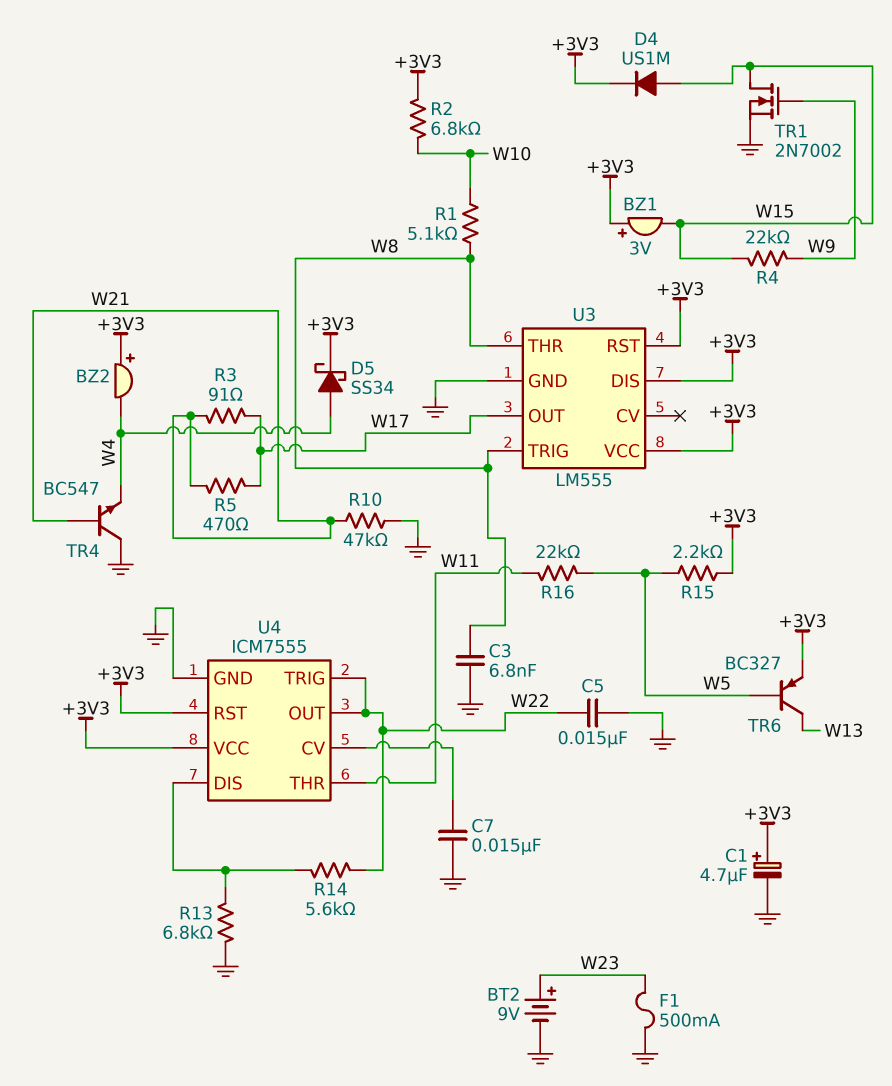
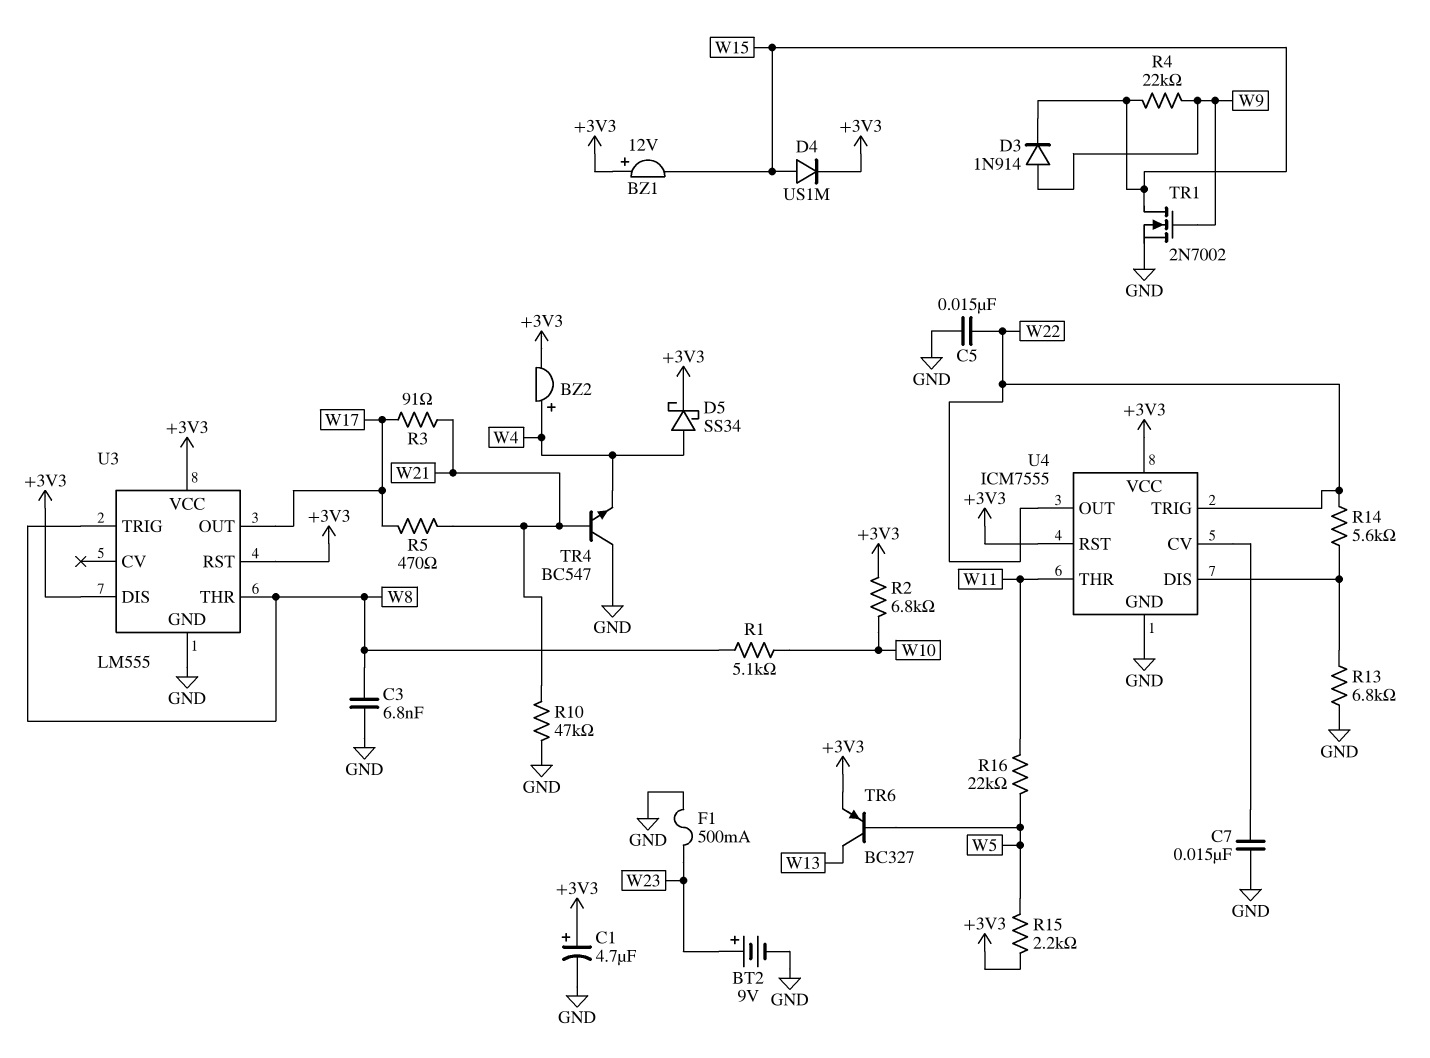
BZ1: buzzer 3V (plus +3V3, minus W15) -> buzzer 12V (plus +3V3, minus W15)
BZ2: buzzer (plus +3V3, minus W4) -> buzzer (plus W4, minus +3V3)
D3: none -> diode 1N914 (A W9, K W15)

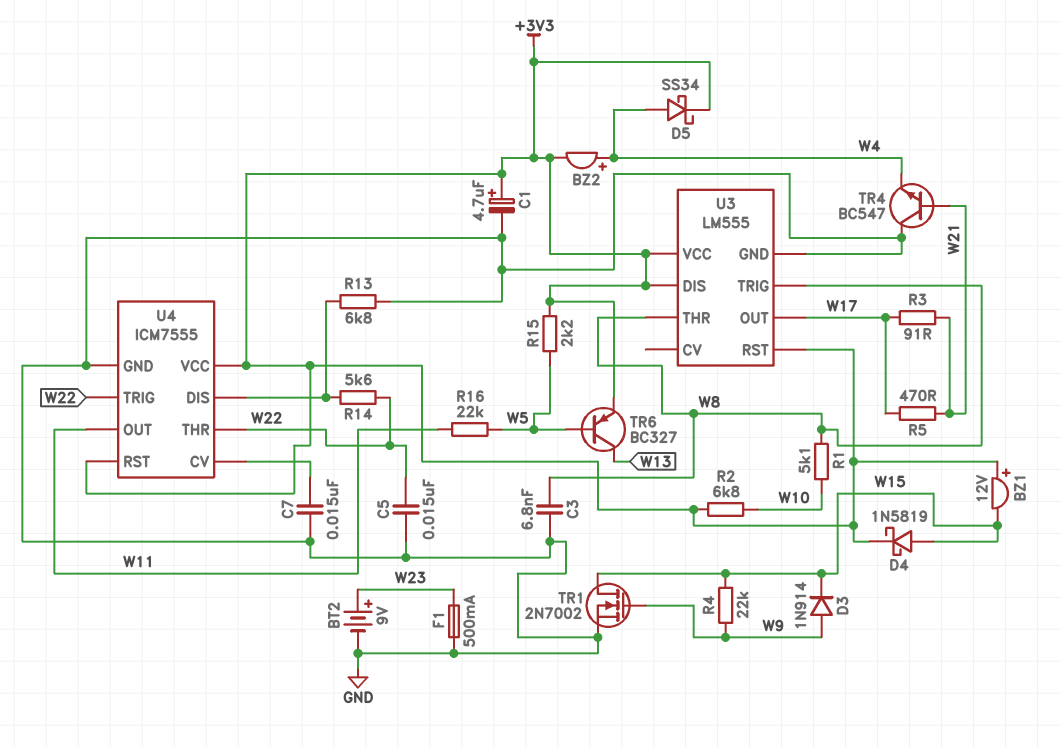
D4: diode US1M (A W15, K +3V3) -> schottky 1N5819 (A W15, K +3V3)
R10: 47k (GND, W21) -> none
U4 pin OUT: W22 -> W11
U4 pin THR: W11 -> W22

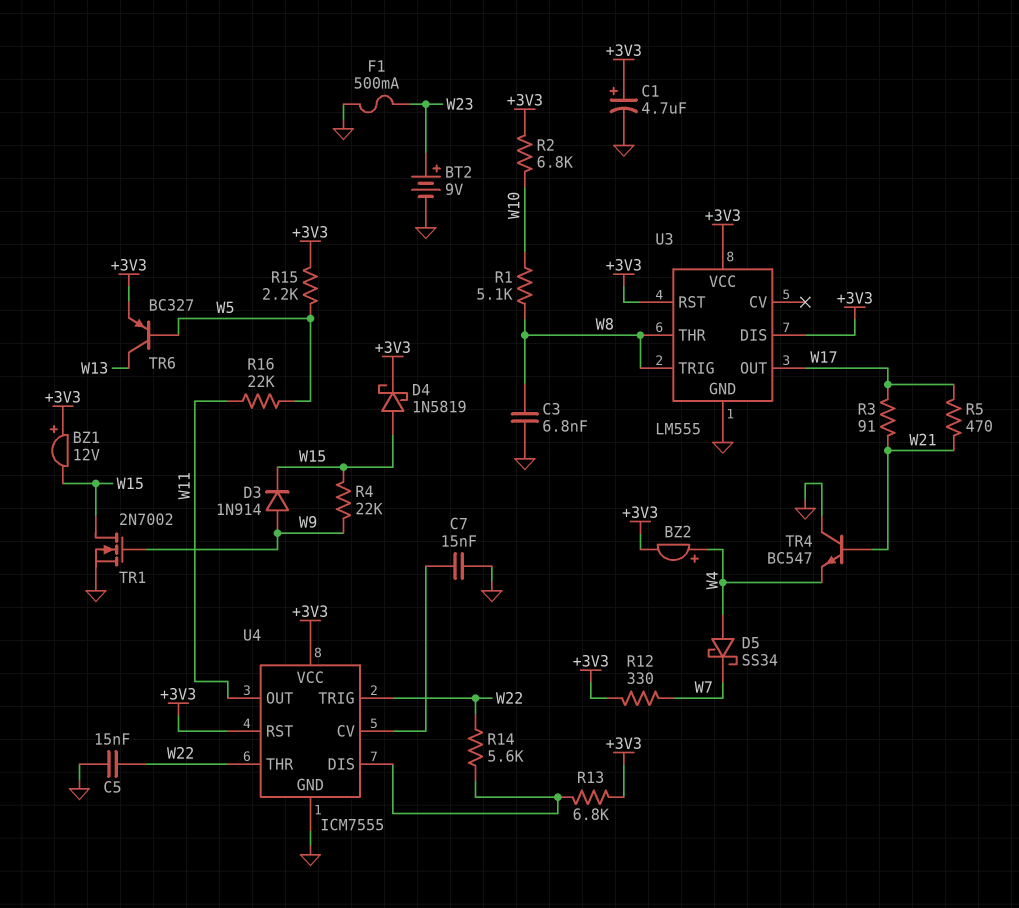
D5: schottky SS34 (A W4, K +3V3) -> schottky SS34 (A W4, K W7)
R12: none -> 330 (+3V3, W7)
R13: 6.8k (GND, U4/DIS) -> 6.8k (+3V3, U4/DIS)

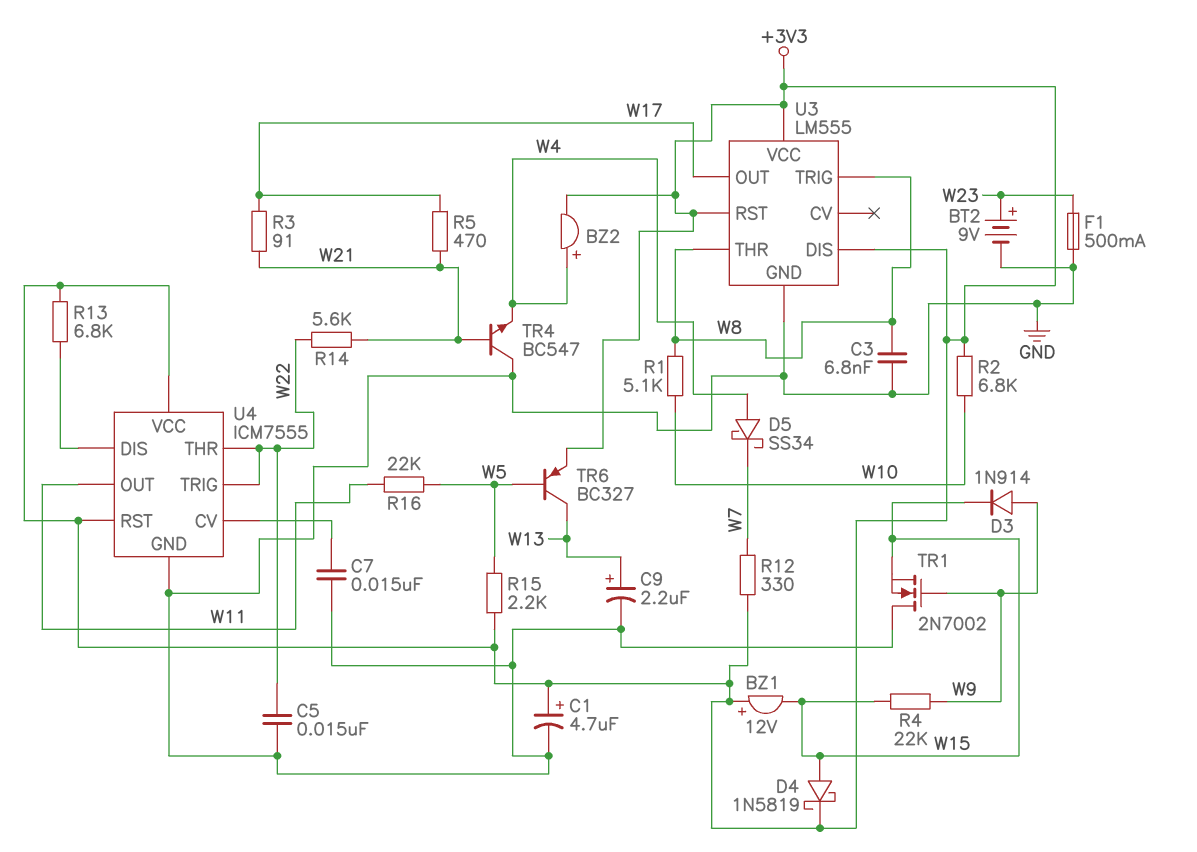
C9: none -> 2.2uF (plus W13, minus GND)
R14: 5.6k (U4/DIS, W22) -> 5.6k (W21, W22)
TR1: NMOS 2N7002 (G W9, D W15, S GND) -> NMOS 2N7002 (G W9, D GND, S W15)

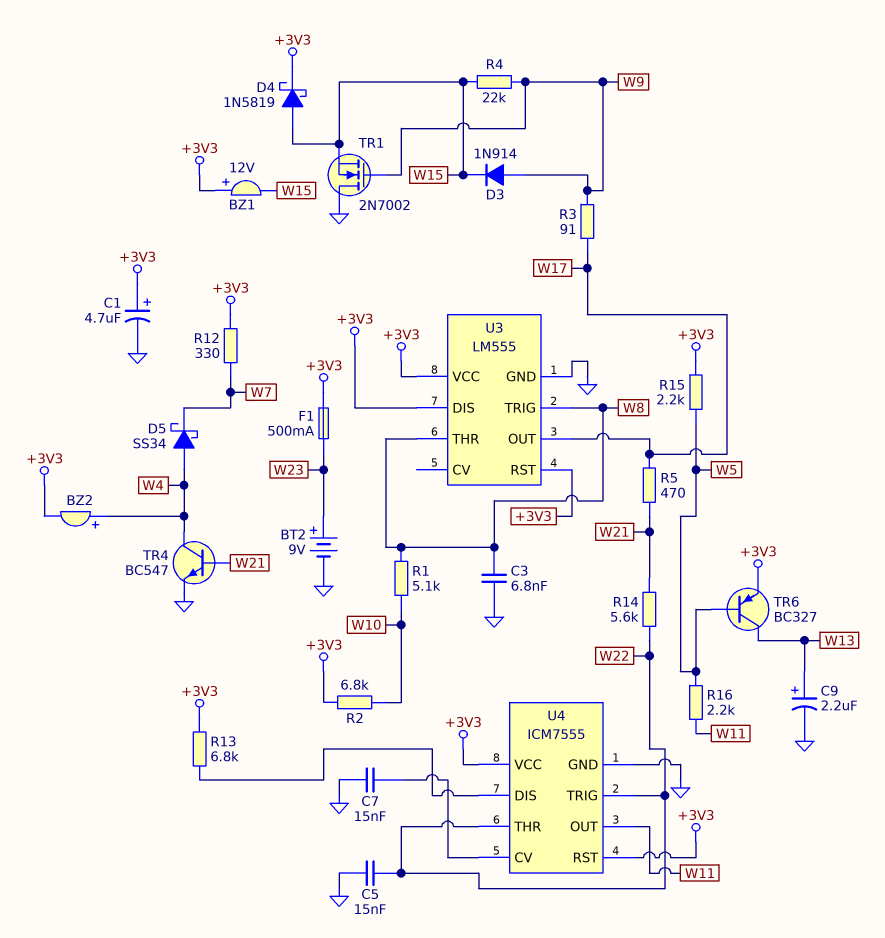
F1: 500mA (GND, W23) -> 500mA (+3V3, W23)
R3: 91 (W17, W21) -> 91 (W9, W17)
R16: 22k (W5, W11) -> 2.2k (W5, W11)
TR4: NPN BC547 (B W21, C GND, E W4) -> NPN BC547 (B W21, C W4, E GND)

